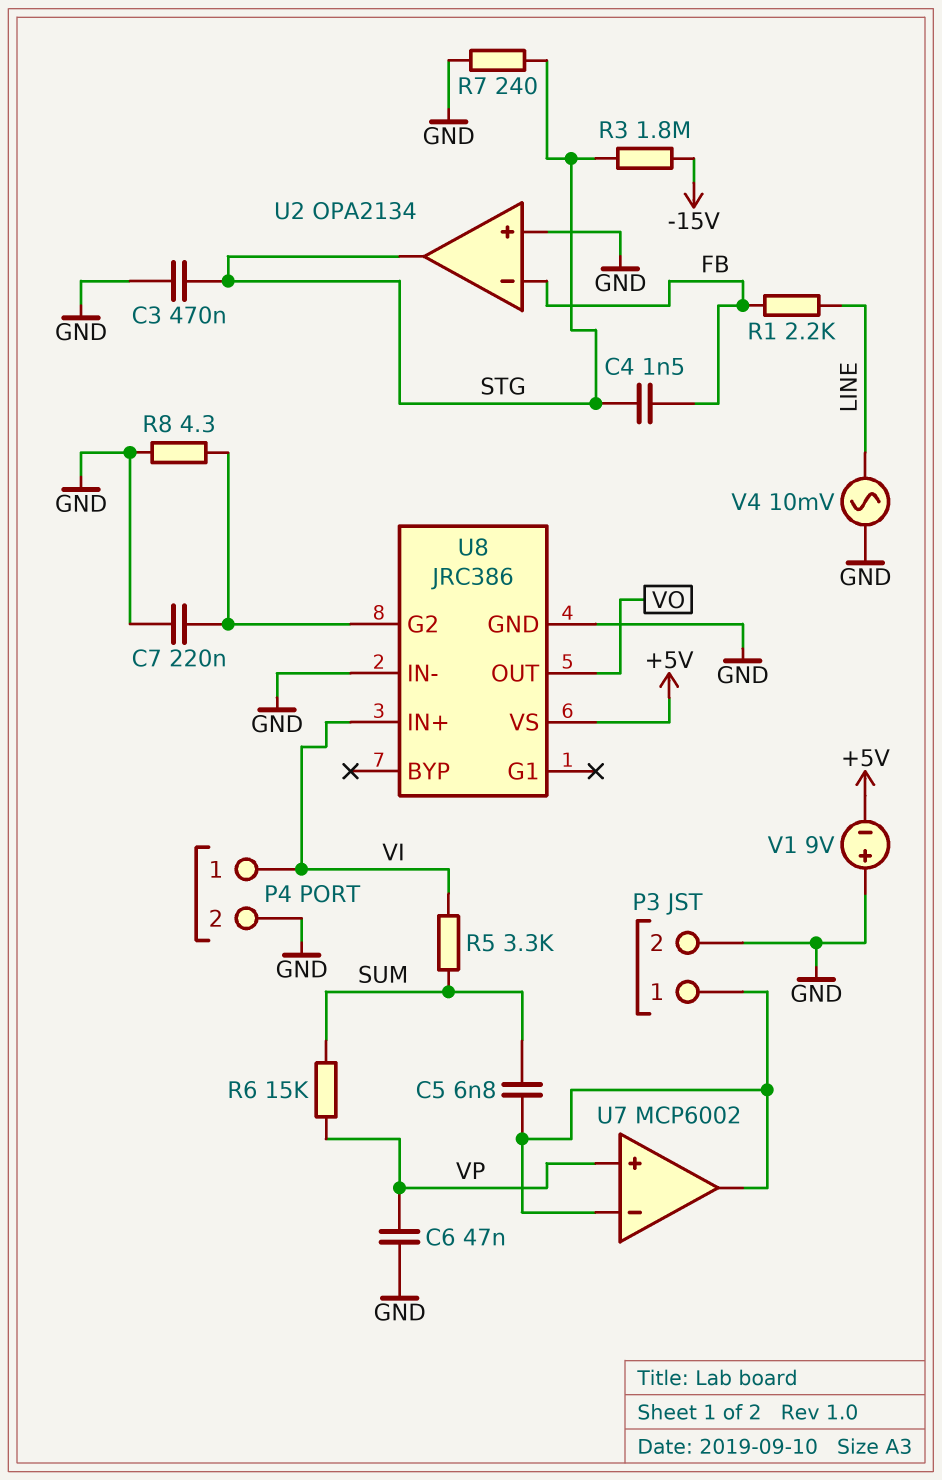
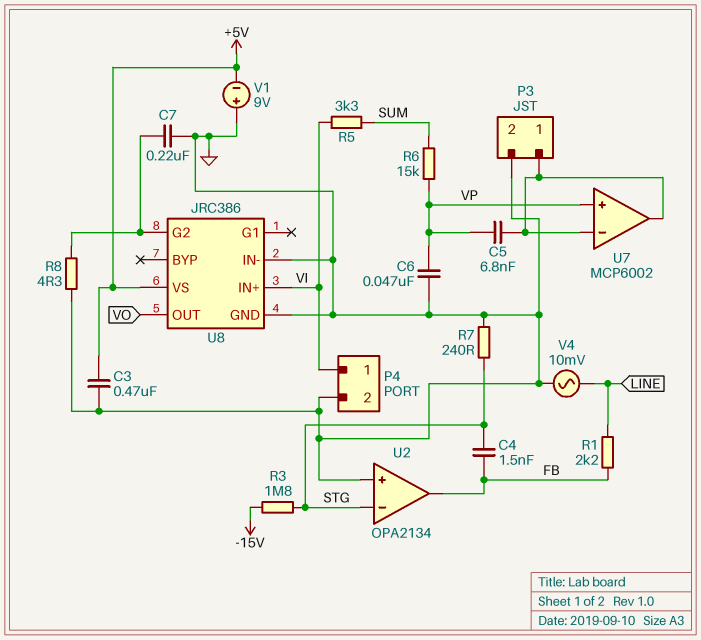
C3: 470nF (GND, STG) -> 470nF (+5V, GND)
C5: 6.8nF (P3/1, SUM) -> 6.8nF (P3/1, VP)
U2 pin in-: FB -> STG
U2 pin out: STG -> FB

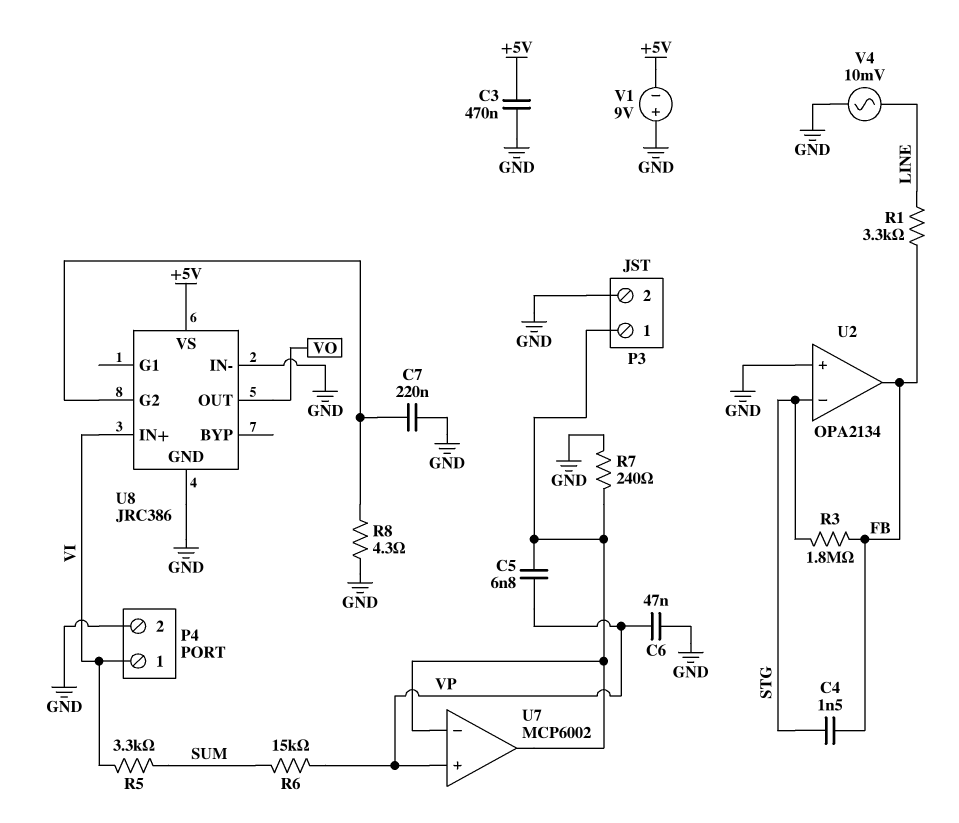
R1: 2.2k (FB, LINE) -> 3.3k (FB, LINE)
R3: 1.8M (-15V, STG) -> 1.8M (FB, STG)
R7: 240 (GND, STG) -> 240 (GND, P3/1)

